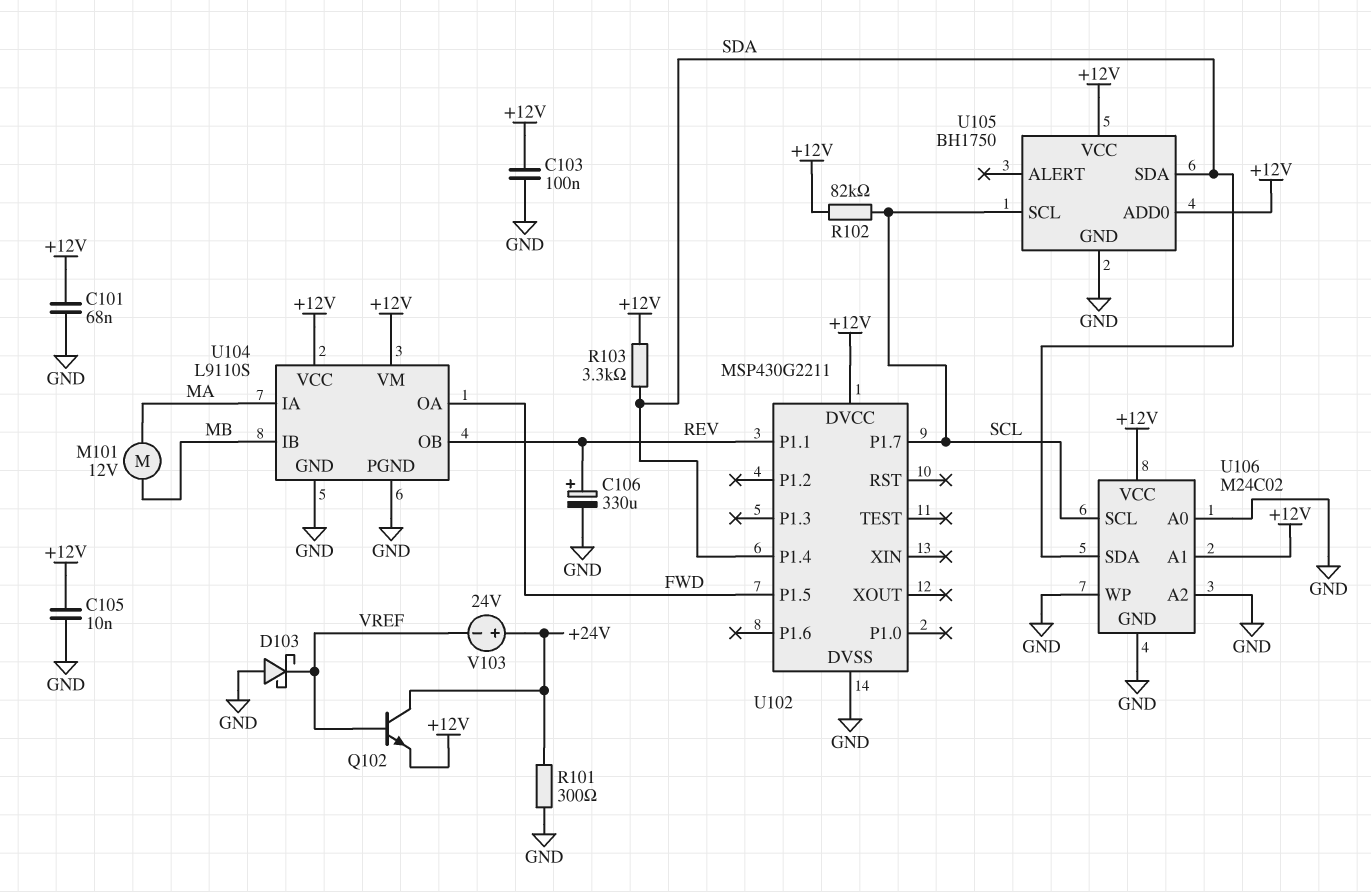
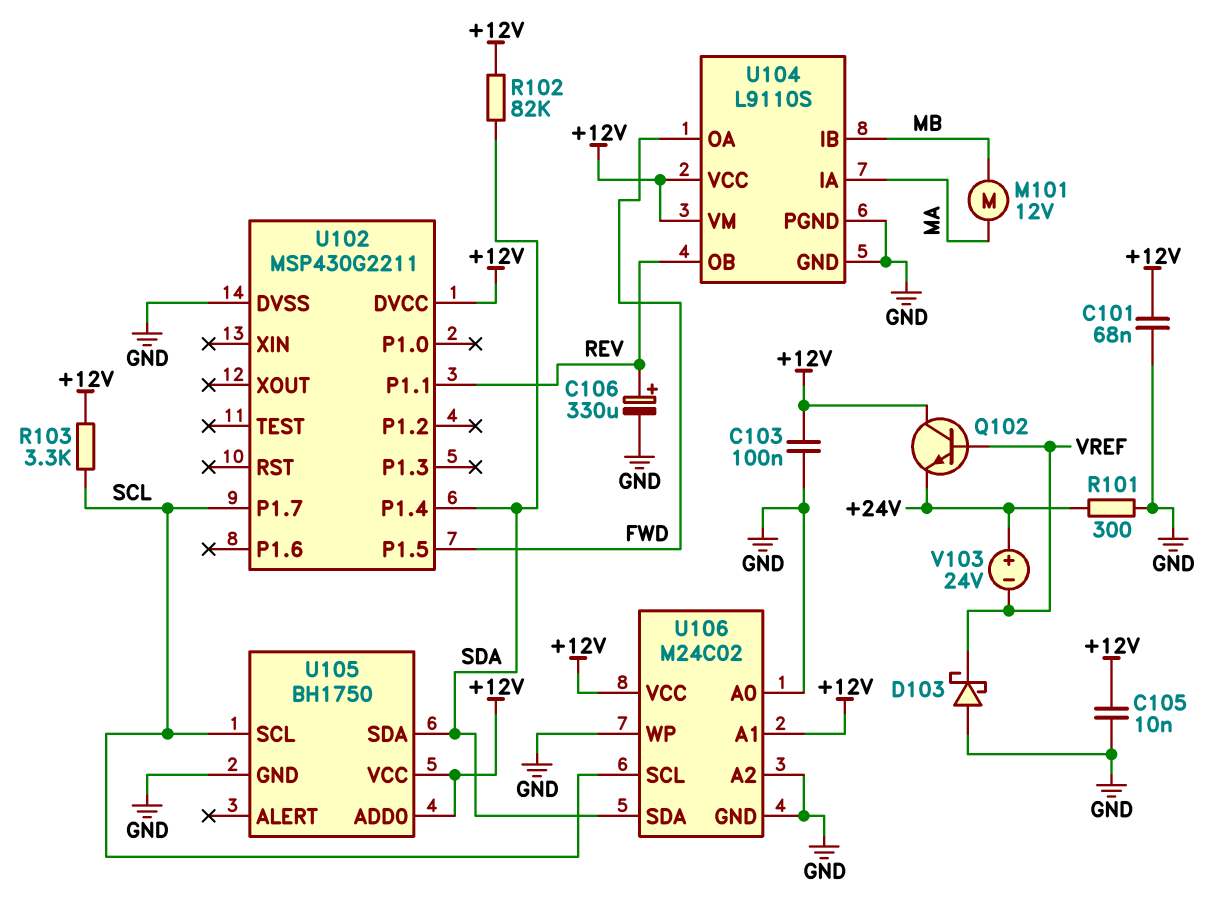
Q102: NPN (B VREF, C +24V, E +12V) -> NPN (B VREF, C +12V, E +24V)
R102: 82k (+12V, SCL) -> 82k (+12V, SDA)
R103: 3.3k (+12V, SDA) -> 3.3k (+12V, SCL)

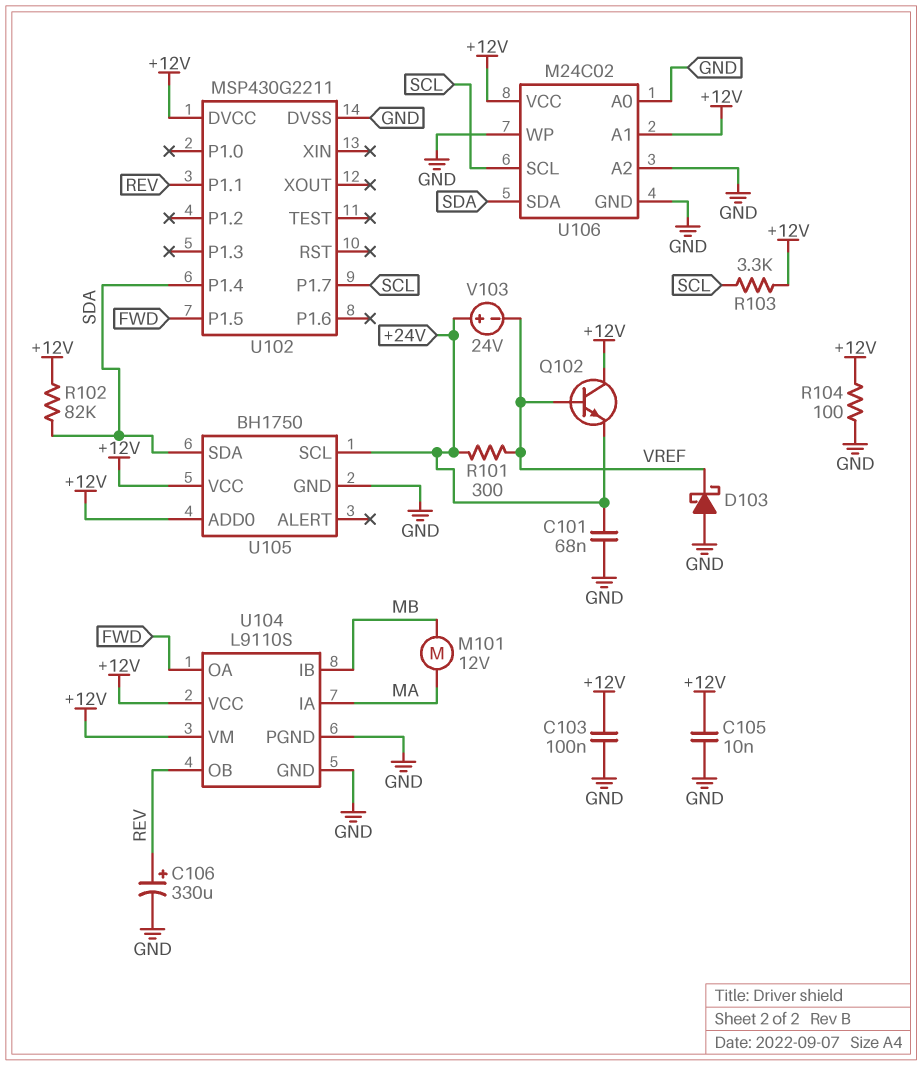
C101: 68nF (+12V, GND) -> 68nF (+24V, GND)
R101: 300 (+24V, GND) -> 300 (+24V, VREF)
R104: none -> 100 (+12V, GND)
U105 pin SCL: SCL -> +24V

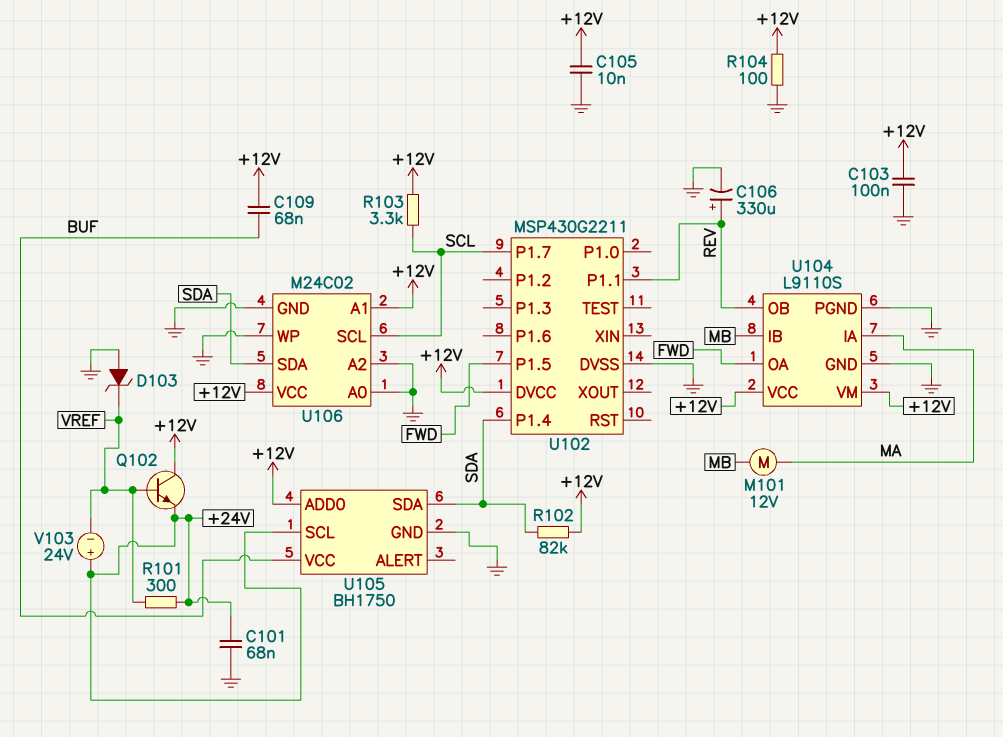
C109: none -> 68nF (+12V, BUF)
D103: schottky (A GND, K VREF) -> zener (A GND, K VREF)
U105 pin VCC: +12V -> BUF

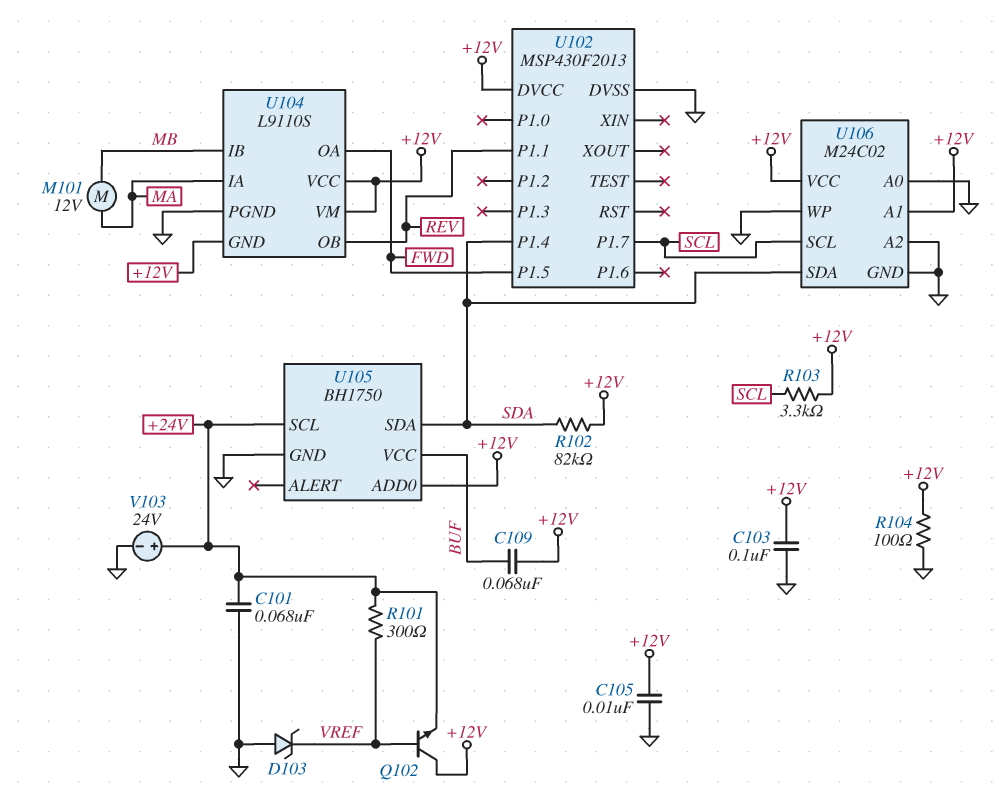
C106: 330uF (plus REV, minus GND) -> none
U102: MSP430G2211 -> MSP430F2013
U104 pin GND: GND -> +12V
V103: 24V (plus +24V, minus VREF) -> 24V (plus +24V, minus GND)

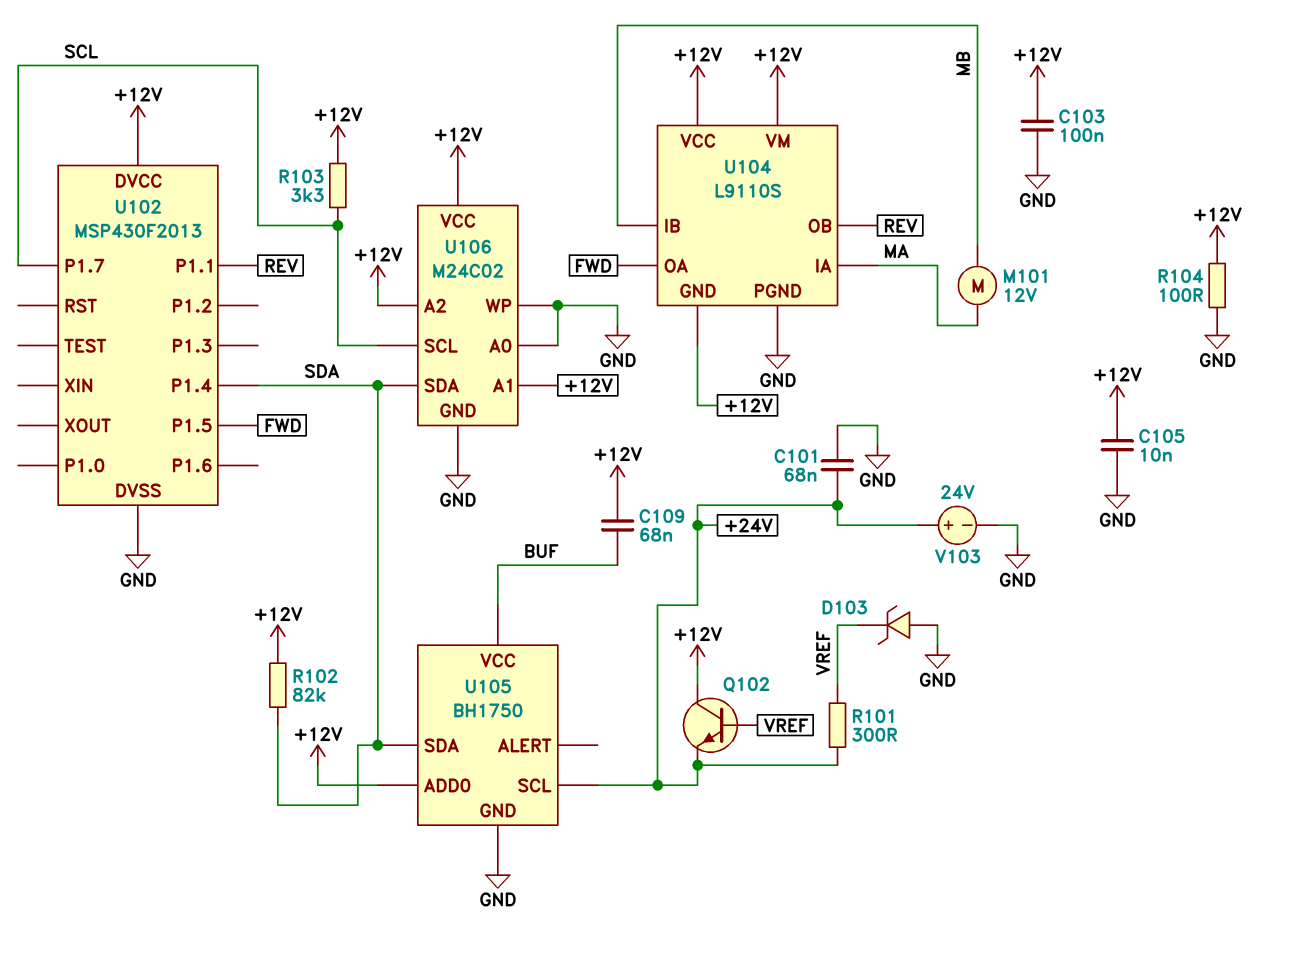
U106 pin A2: GND -> +12V

